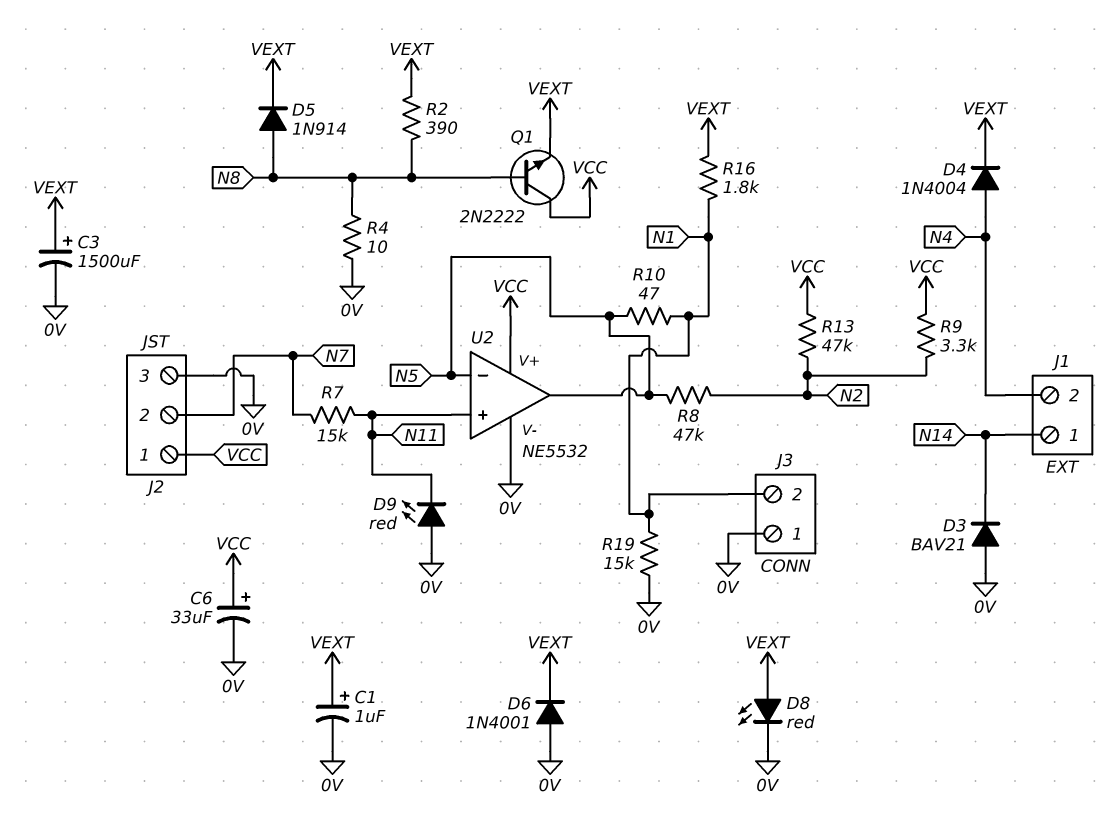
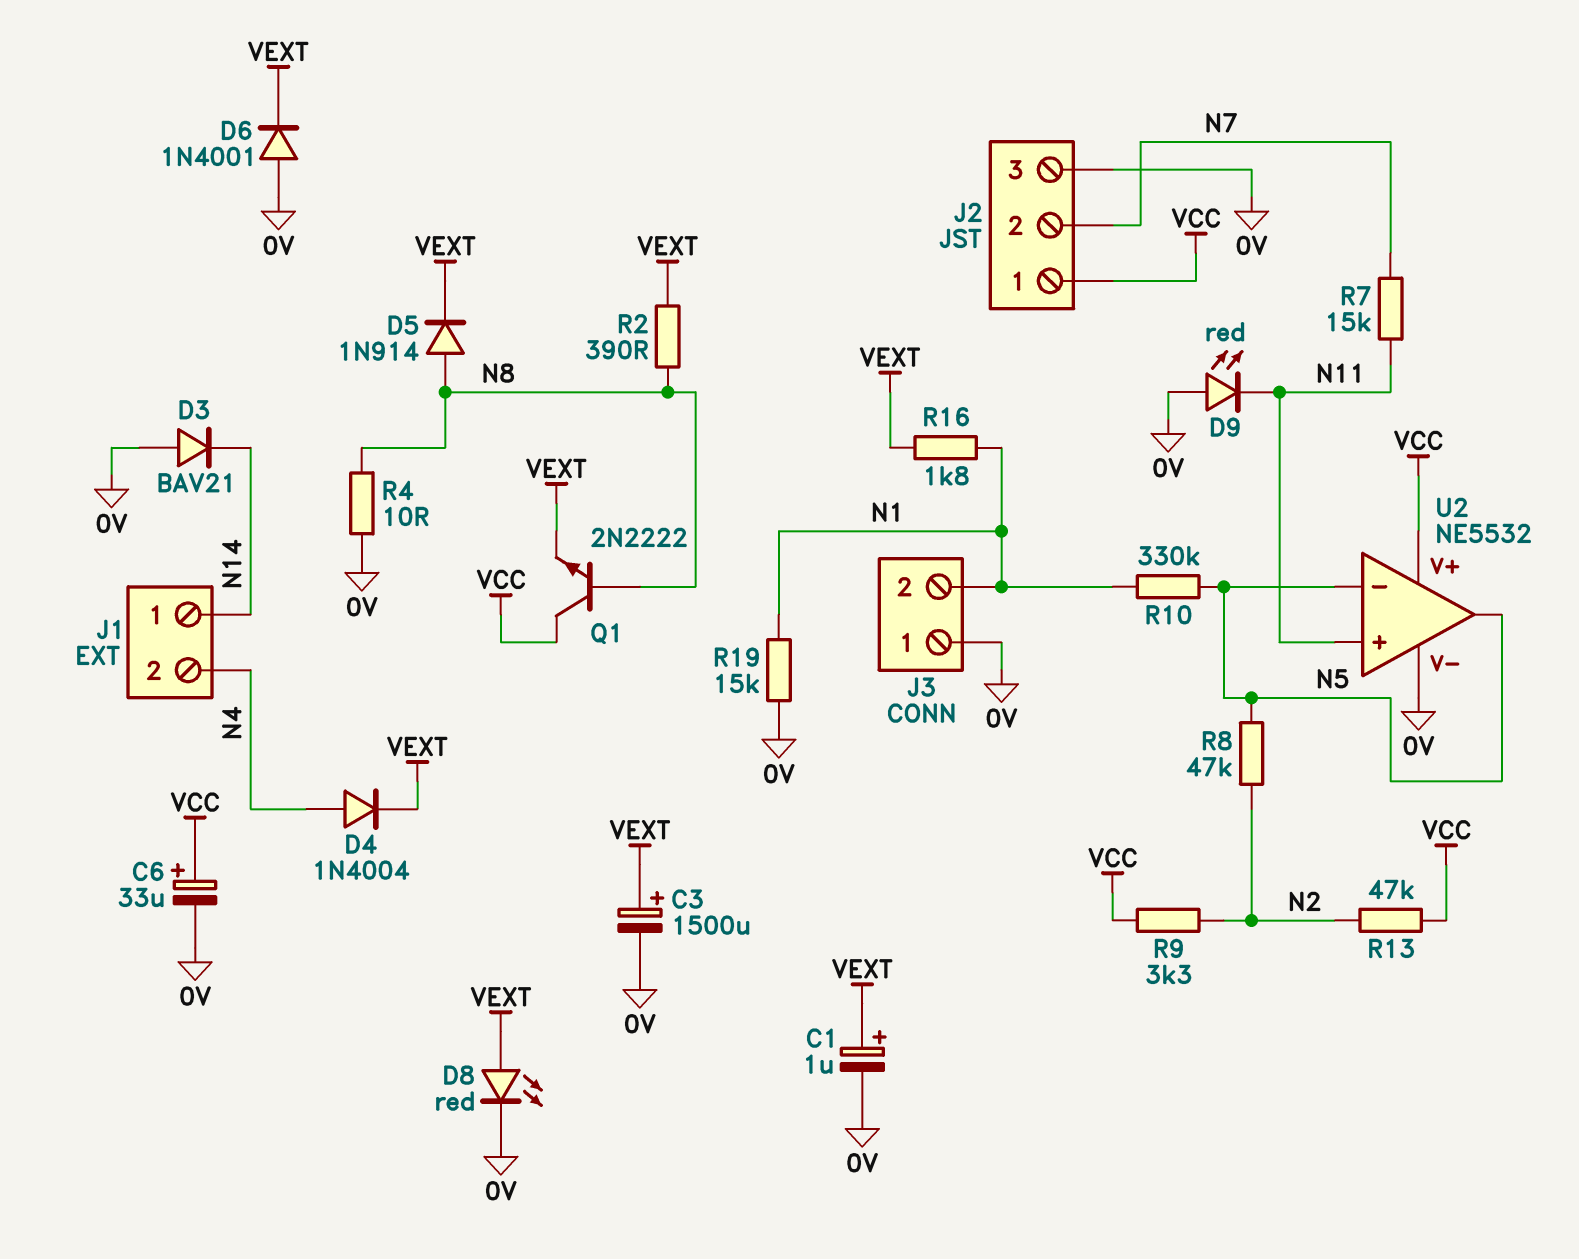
R10: 47 (N1, N5) -> 330k (N1, N5)

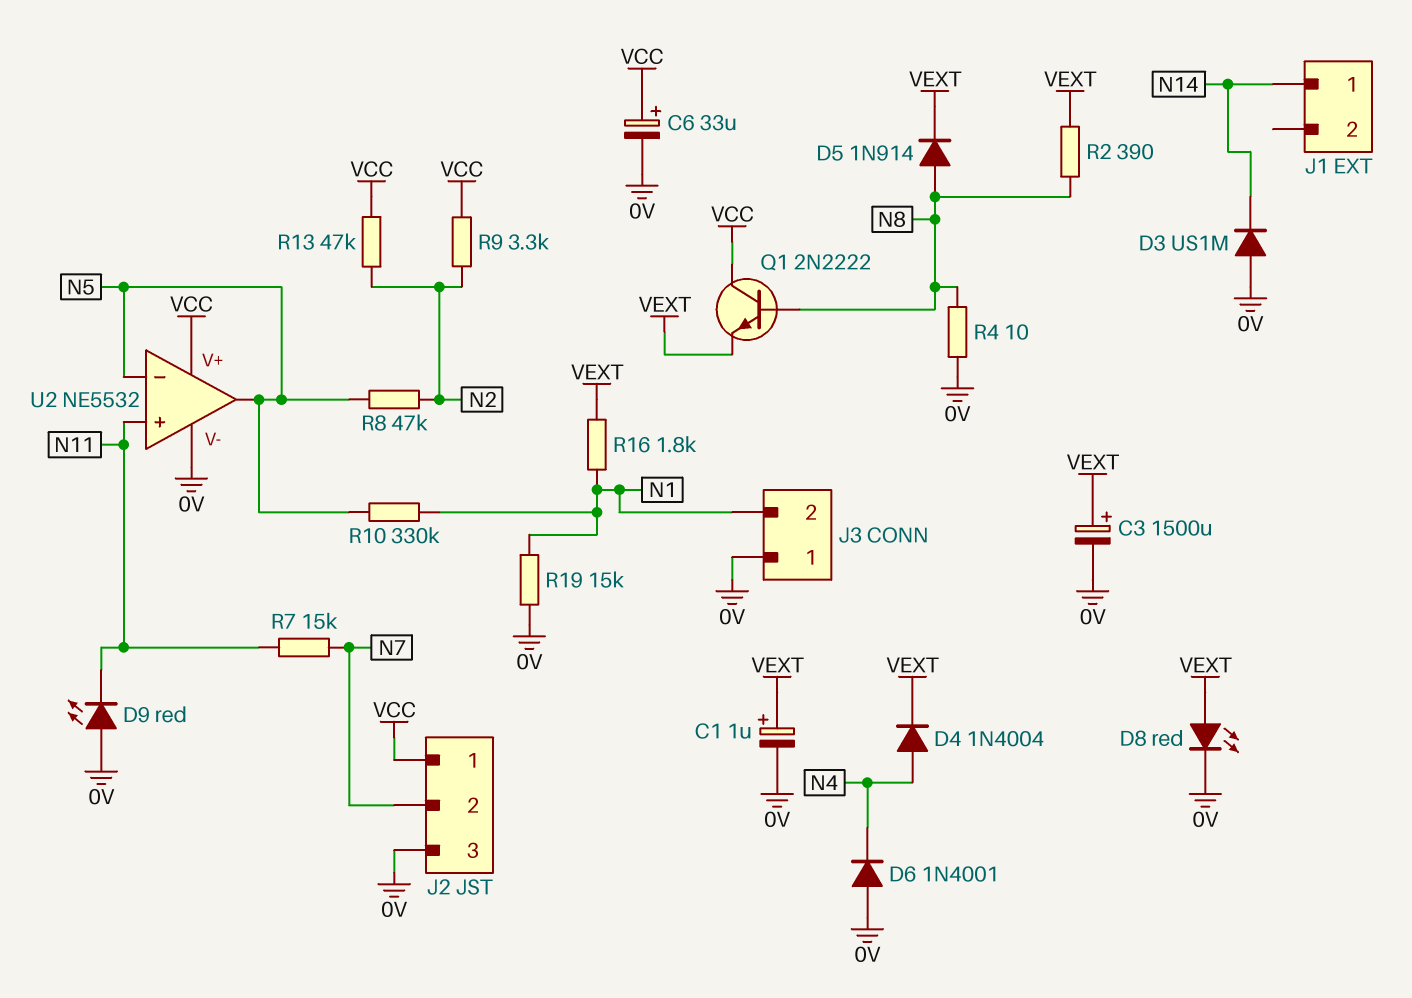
D3: diode BAV21 (A 0V, K N14) -> diode US1M (A 0V, K N14)
D6: diode 1N4001 (A 0V, K VEXT) -> diode 1N4001 (A 0V, K N4)
J1 pin 2: N4 -> none

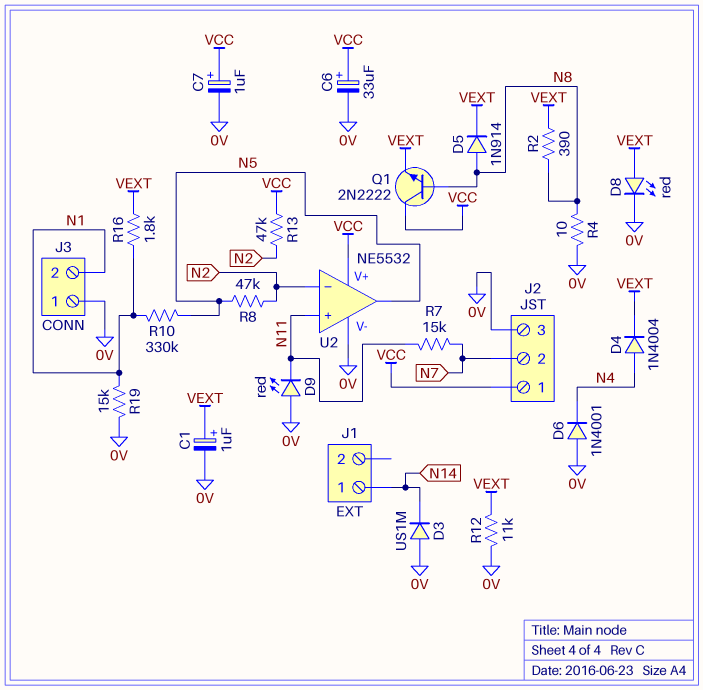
C3: 1500uF (plus VEXT, minus 0V) -> none
C7: none -> 1uF (plus VCC, minus 0V)
R9: 3.3k (N2, VCC) -> none
R12: none -> 11k (0V, VEXT)
U2 pin in-: N5 -> N2

